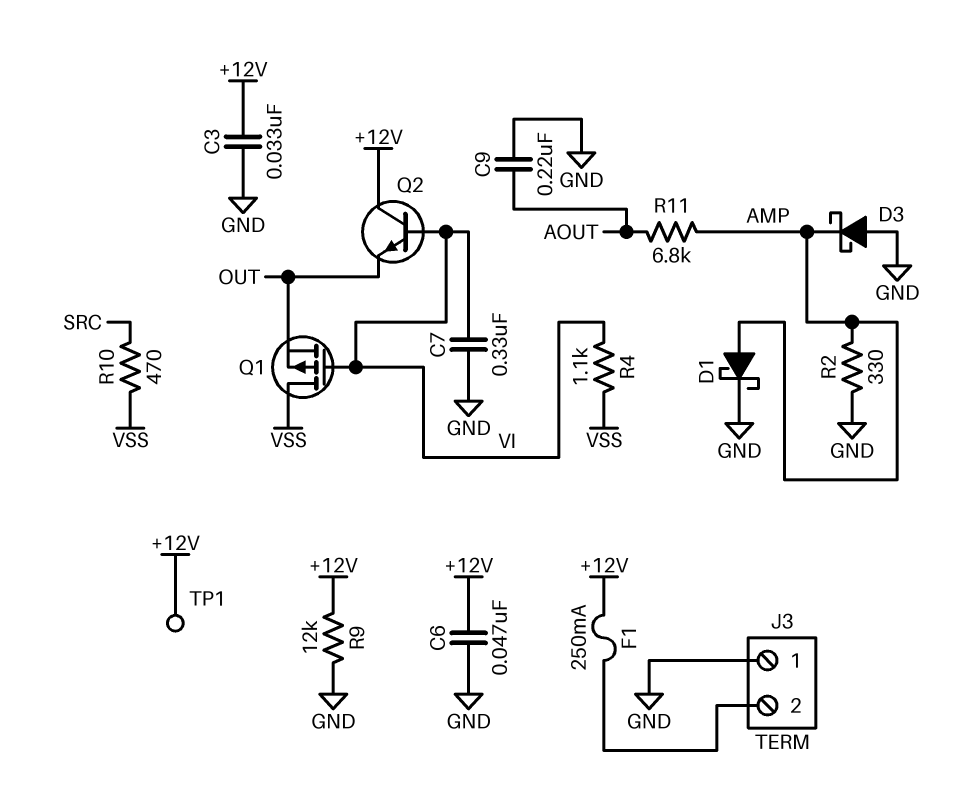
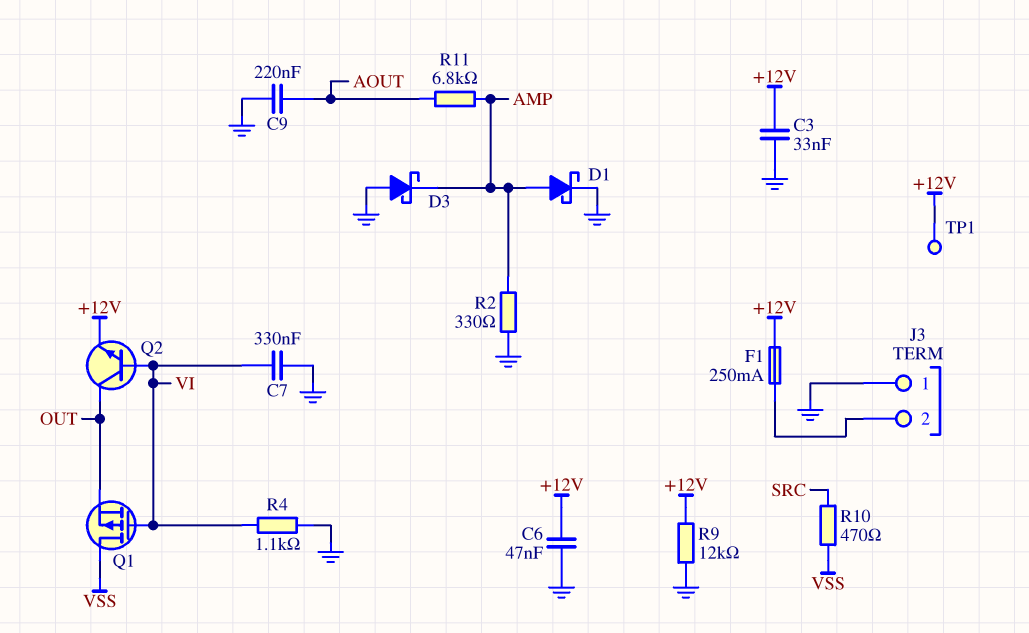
Q2: NPN (B VI, C +12V, E OUT) -> NPN (B VI, C OUT, E +12V)
R4: 1.1k (VI, VSS) -> 1.1k (GND, VI)

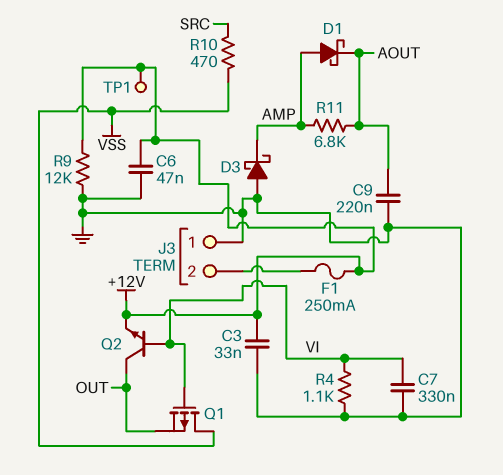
D1: schottky (A AMP, K GND) -> schottky (A AMP, K AOUT)
R2: 330 (AMP, GND) -> none

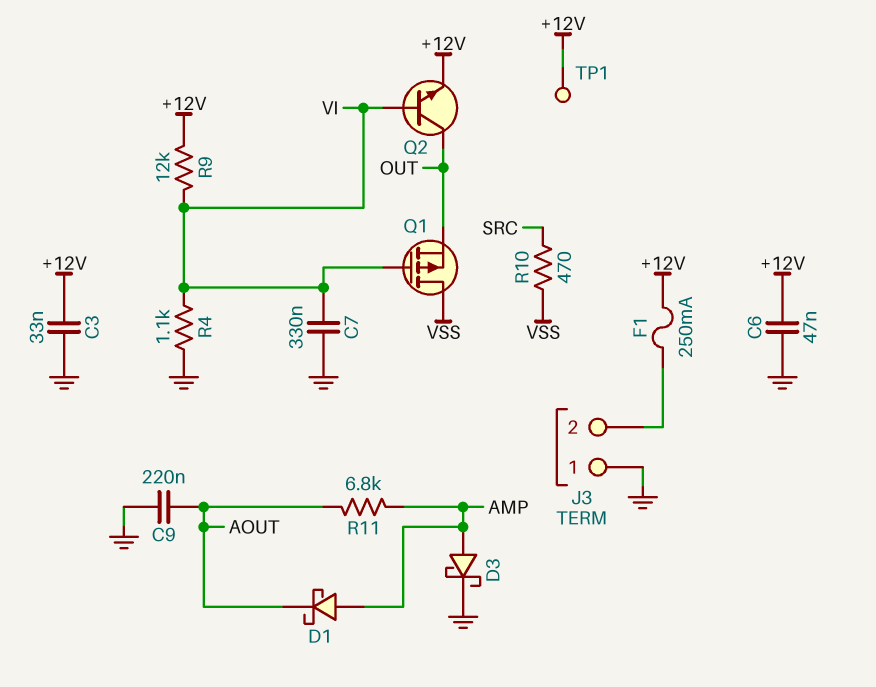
D3: schottky (A GND, K AMP) -> schottky (A AMP, K GND)
R9: 12k (+12V, GND) -> 12k (+12V, VI)

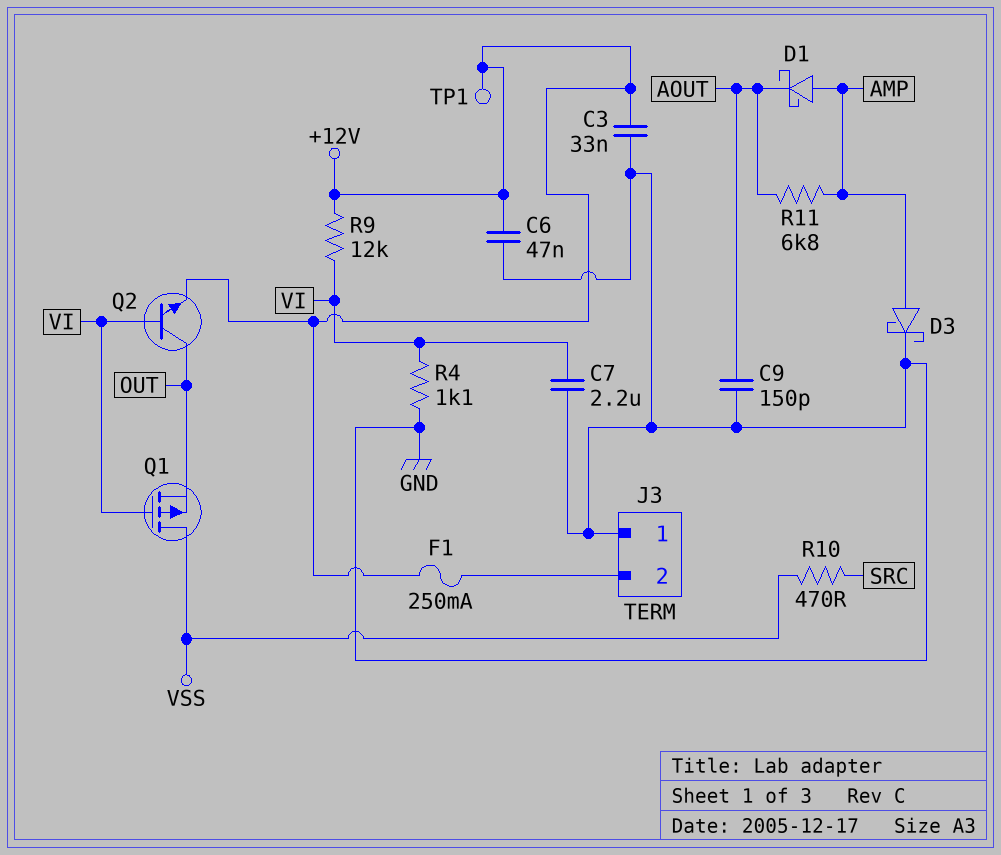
C7: 330nF (GND, VI) -> 2.2uF (GND, VI)
C9: 220nF (AOUT, GND) -> 150pF (AOUT, GND)

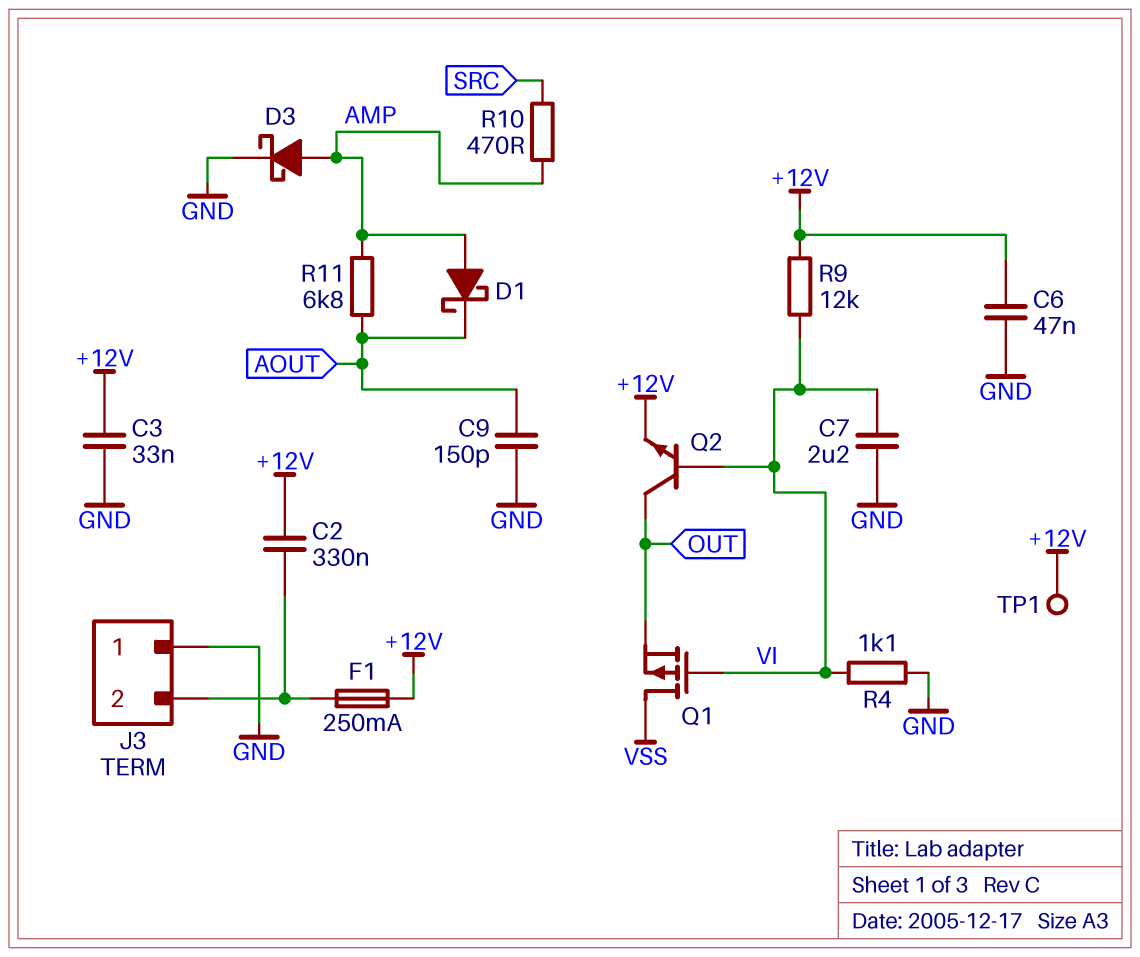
C2: none -> 330nF (+12V, J3/2)
R10: 470 (SRC, VSS) -> 470 (AMP, SRC)

